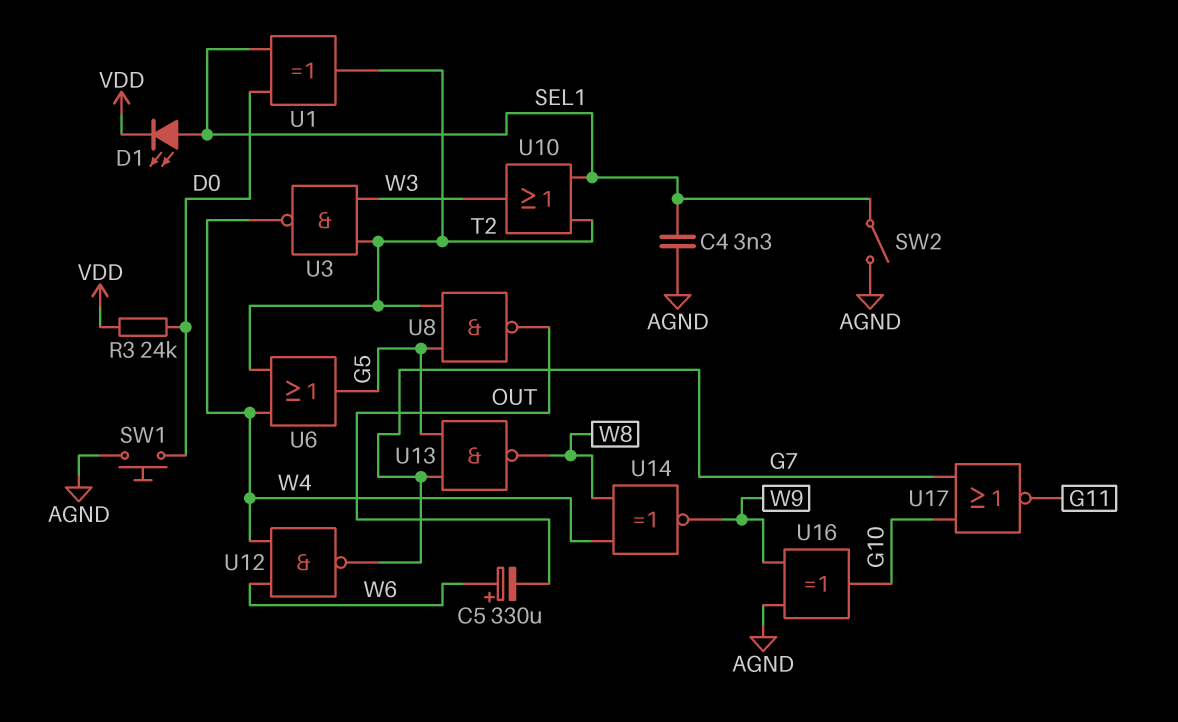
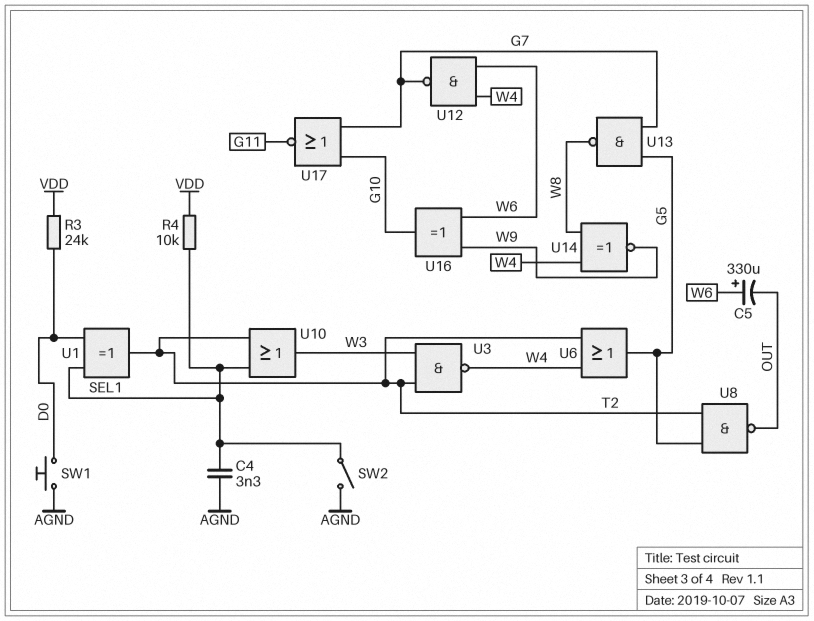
D1: LED (A SEL1, K VDD) -> none
R4: none -> 10k (SEL1, VDD)
U16: XOR (in AGND, in W9, out G10) -> XOR (in W6, in W9, out G10)

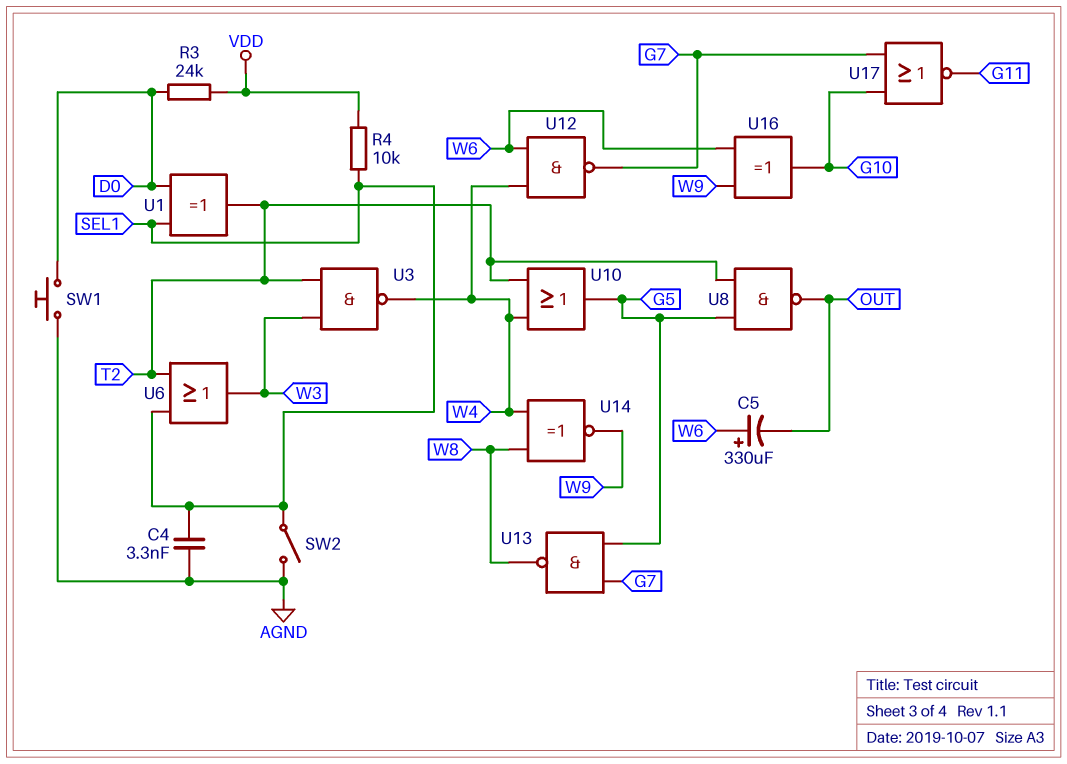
U6: OR (in T2, in W4, out G5) -> OR (in SEL1, in T2, out W3)
U10: OR (in SEL1, in T2, out W3) -> OR (in T2, in W4, out G5)

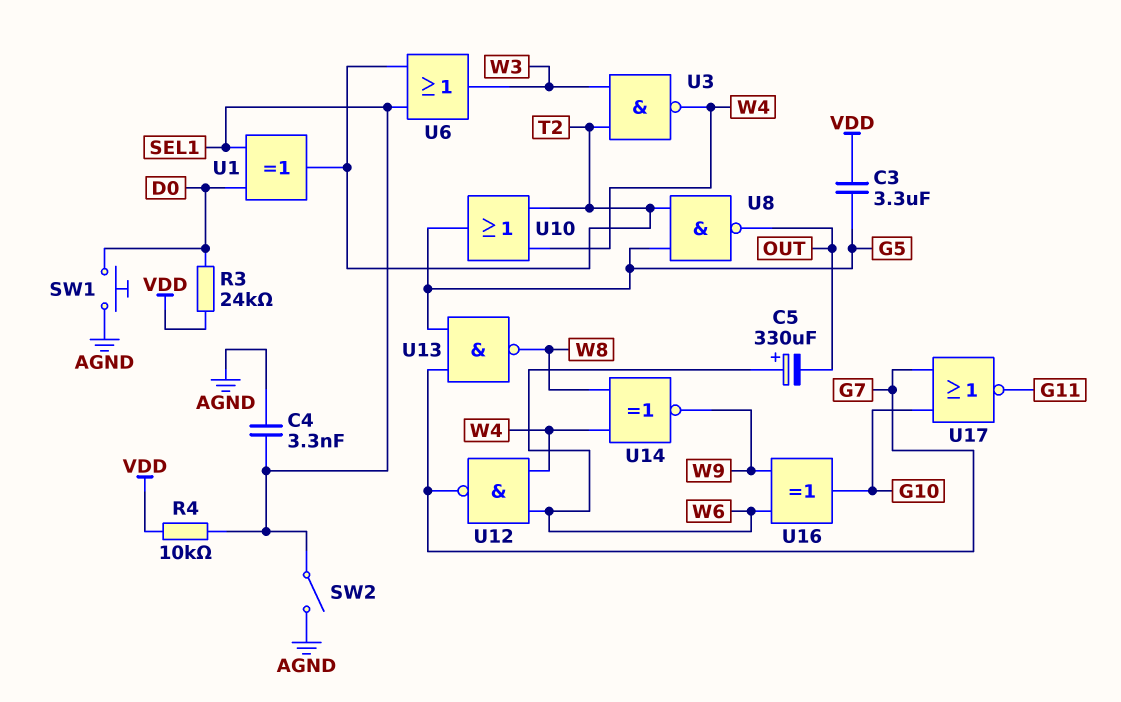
C3: none -> 3.3uF (G5, VDD)

